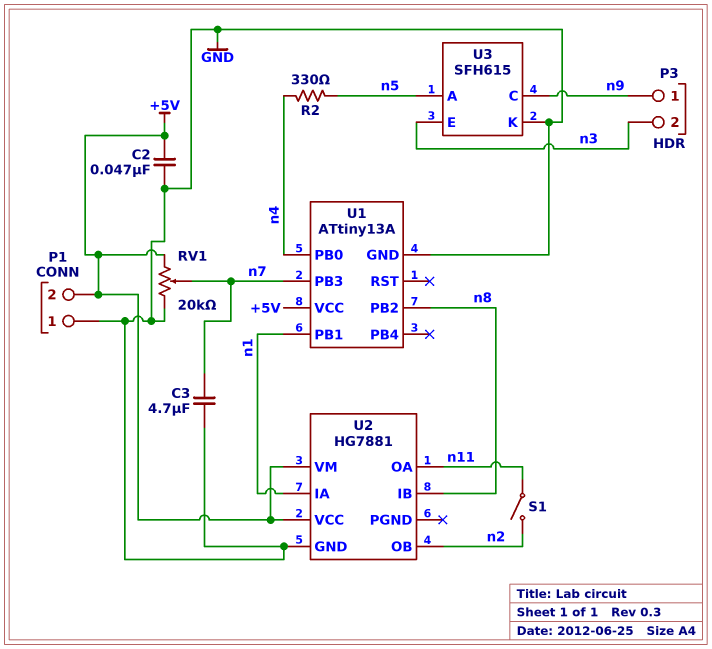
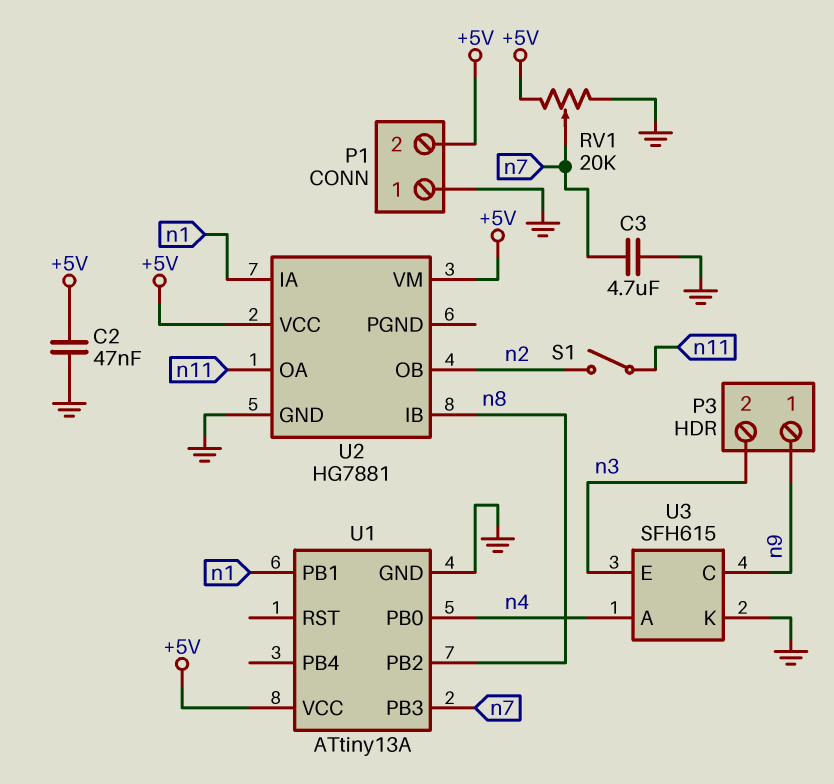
R2: 330 (n4, n5) -> none
U3 pin A: n5 -> n4

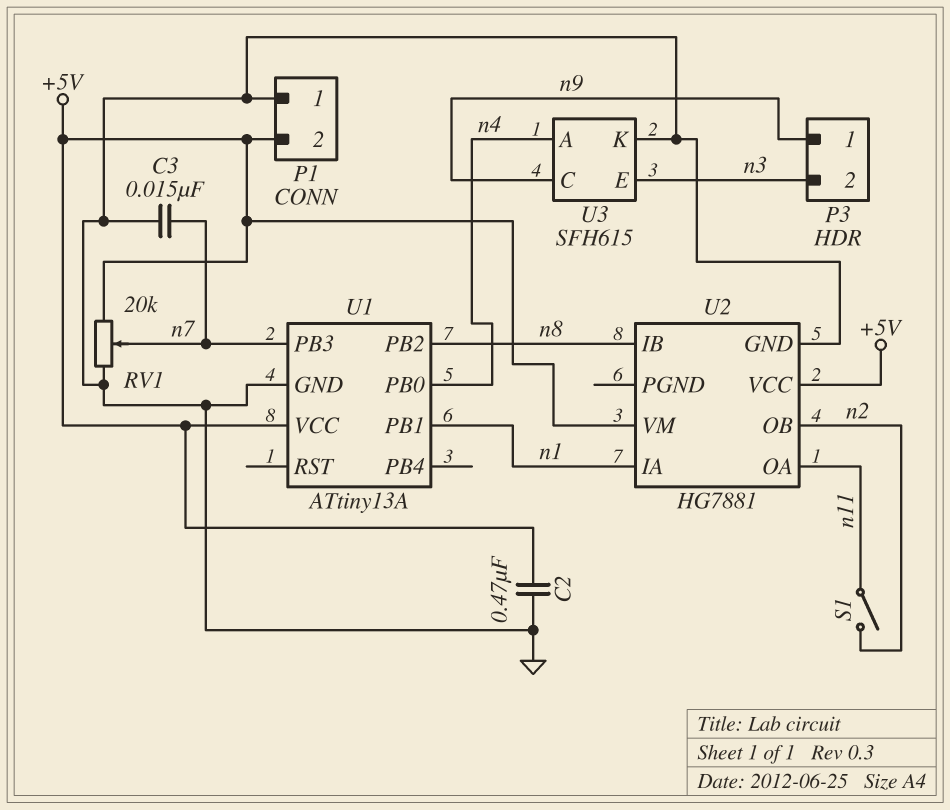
C2: 47nF (+5V, GND) -> 470nF (+5V, GND)
C3: 4.7uF (GND, n7) -> 15nF (GND, n7)

